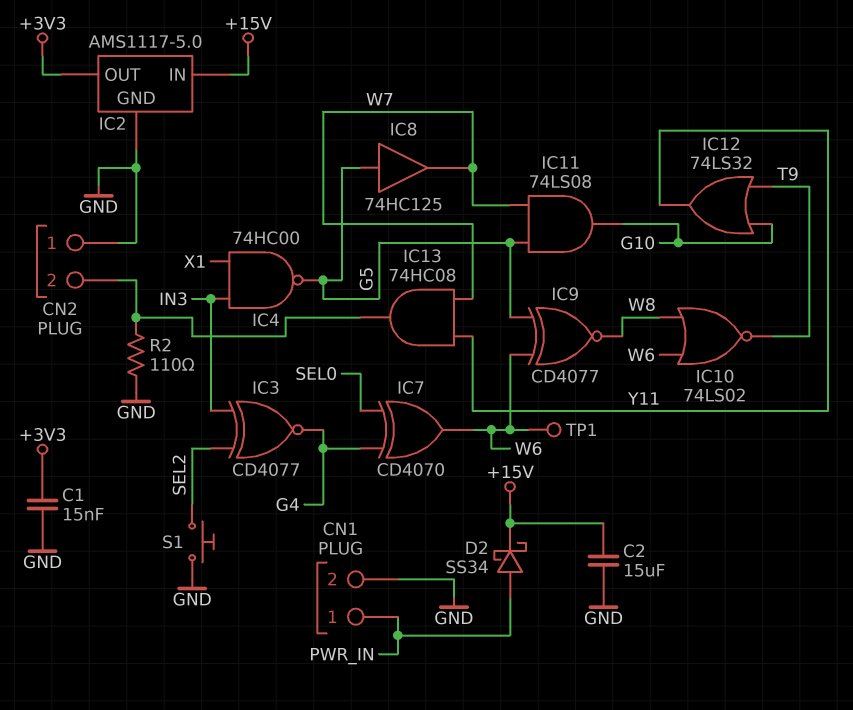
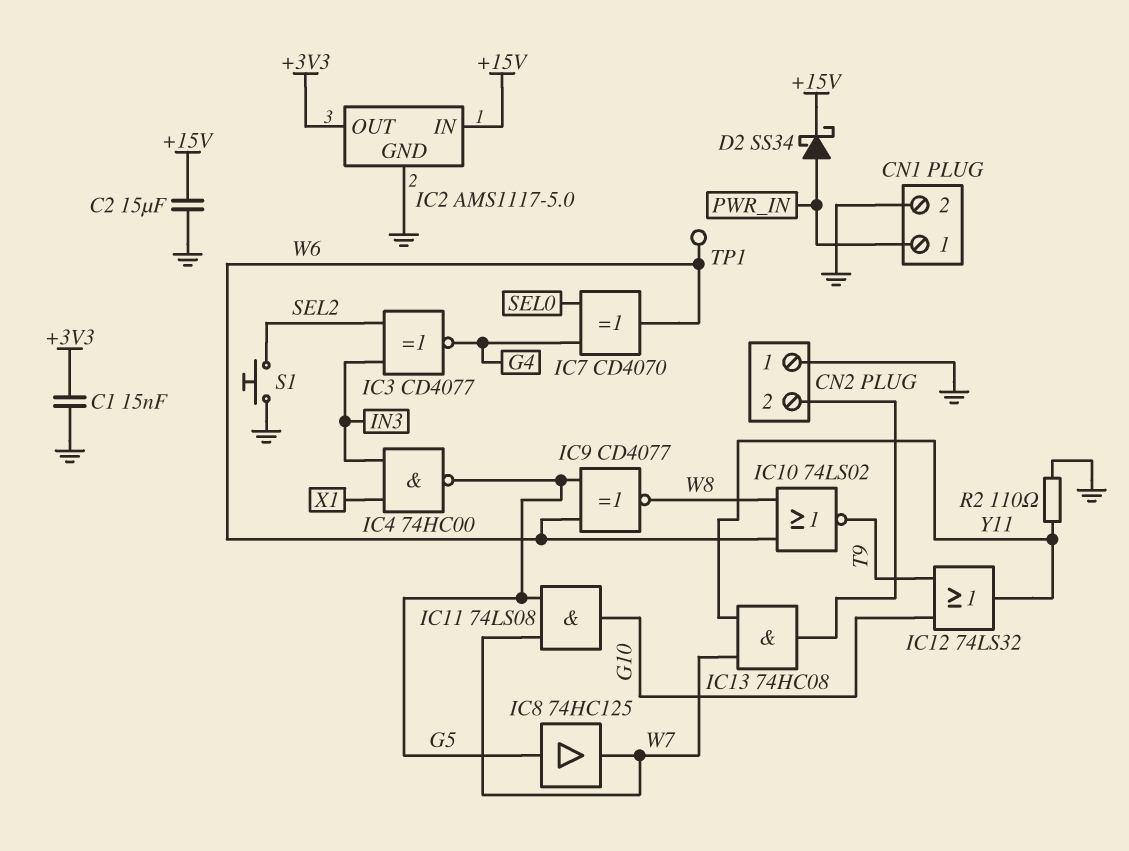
R2: 110 (CN2/2, GND) -> 110 (GND, Y11)

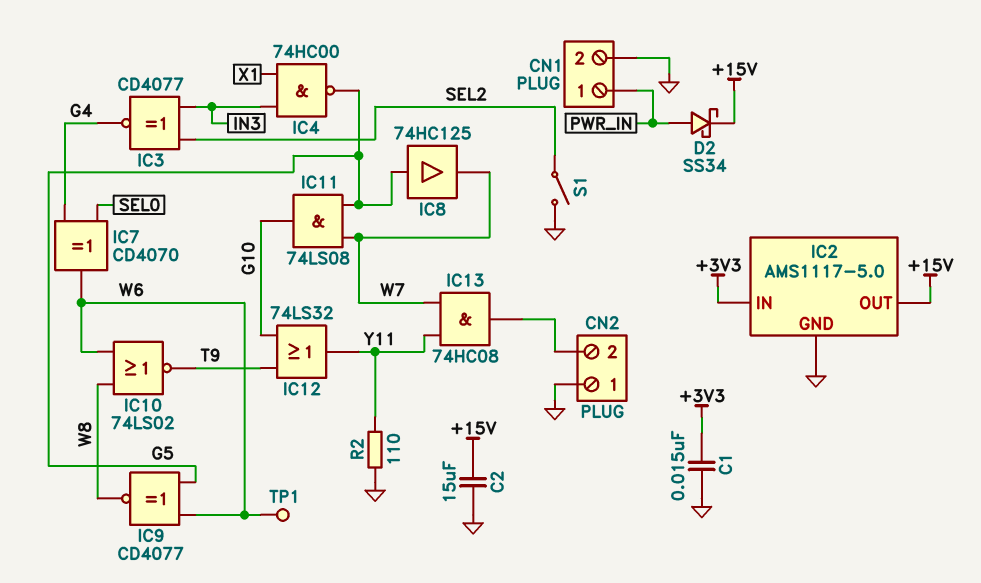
IC2 pin IN: +15V -> +3V3
IC2 pin OUT: +3V3 -> +15V
S1: button (GND, SEL2) -> switch (GND, SEL2)

